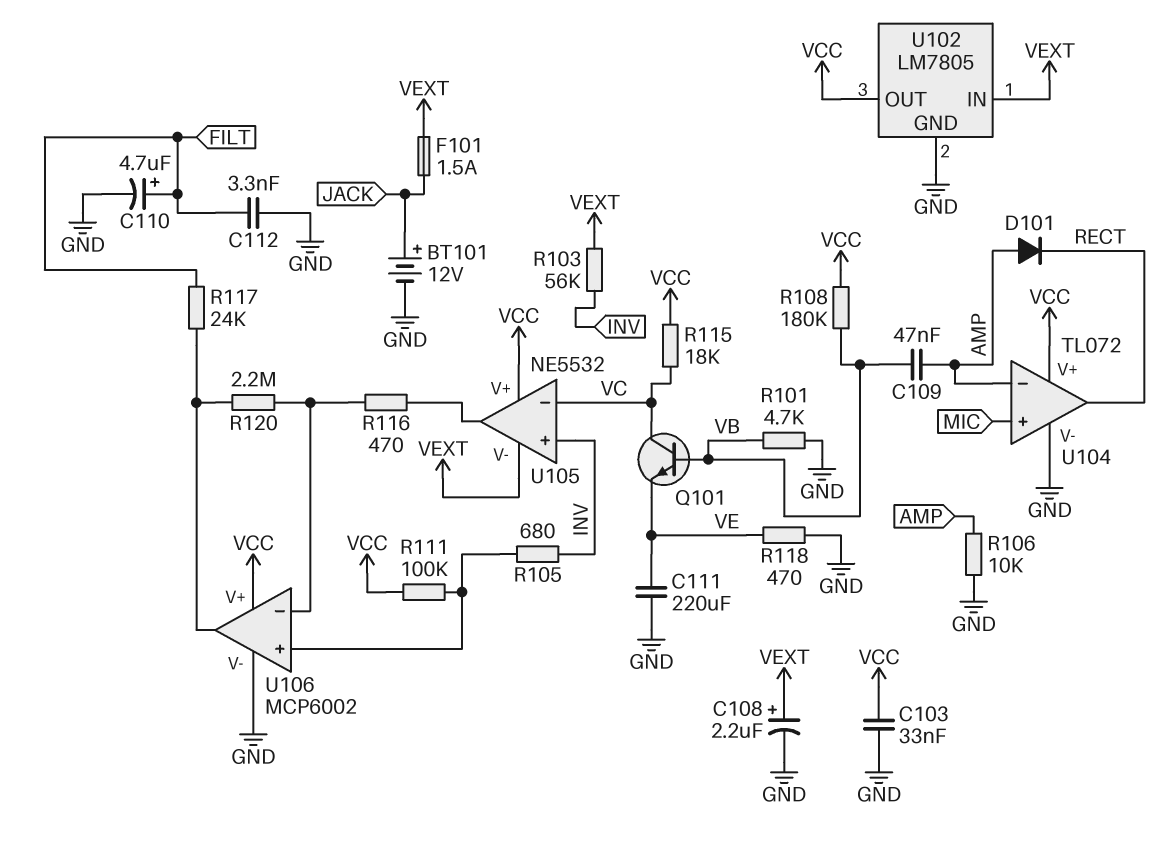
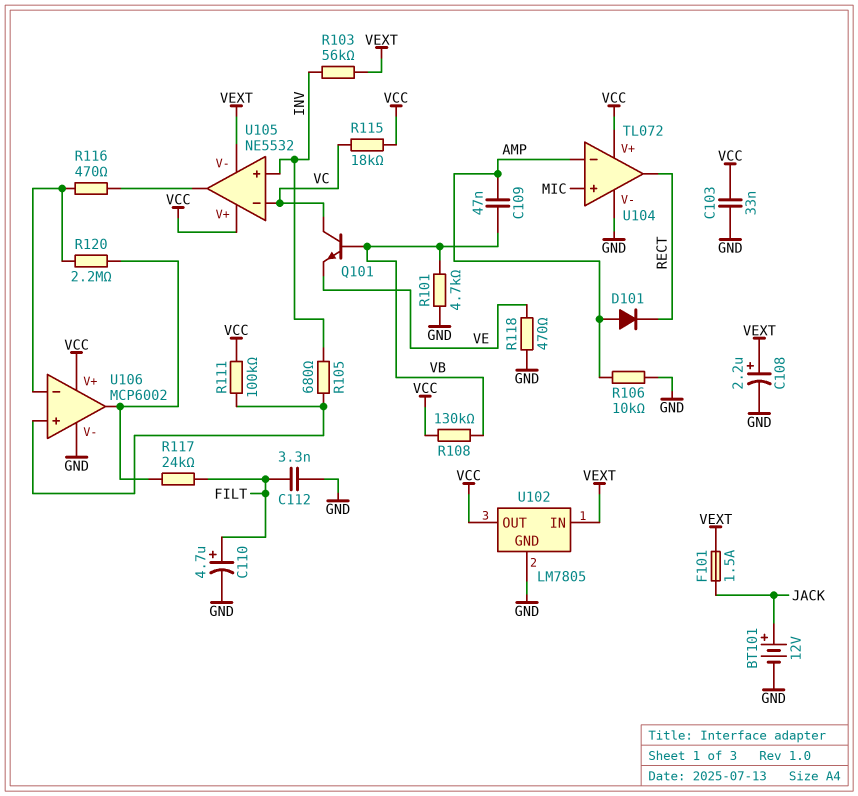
C111: 220uF (GND, VE) -> none
R108: 180k (VB, VCC) -> 130k (VB, VCC)

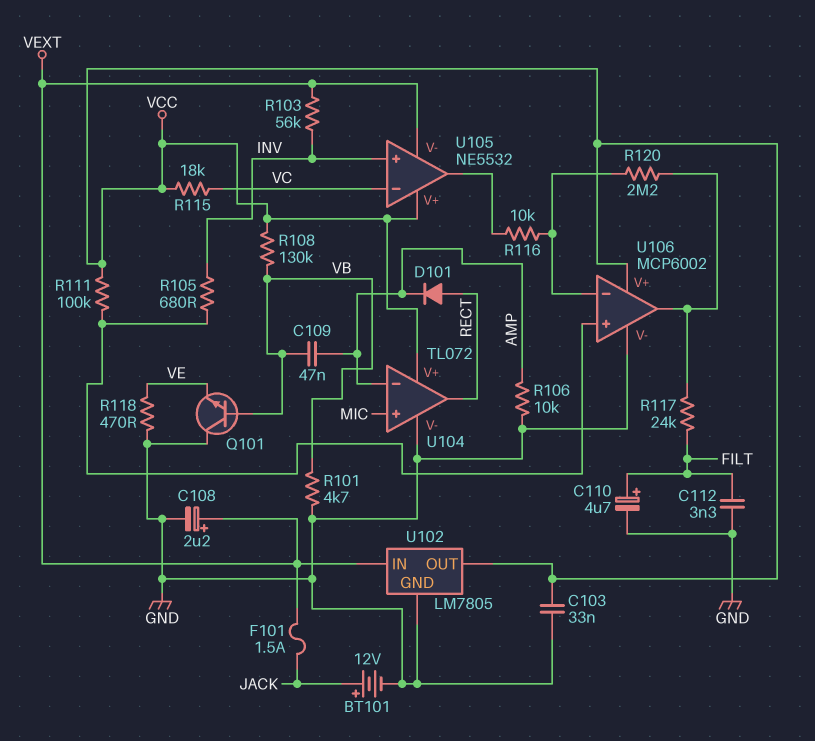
D101: diode (A AMP, K RECT) -> diode (A RECT, K AMP)
Q101: NPN (B VB, C VC, E VE) -> NPN (B VB, C GND, E VE)
R116: 470 (U105/out, U106/in-) -> 10k (U105/out, U106/in-)

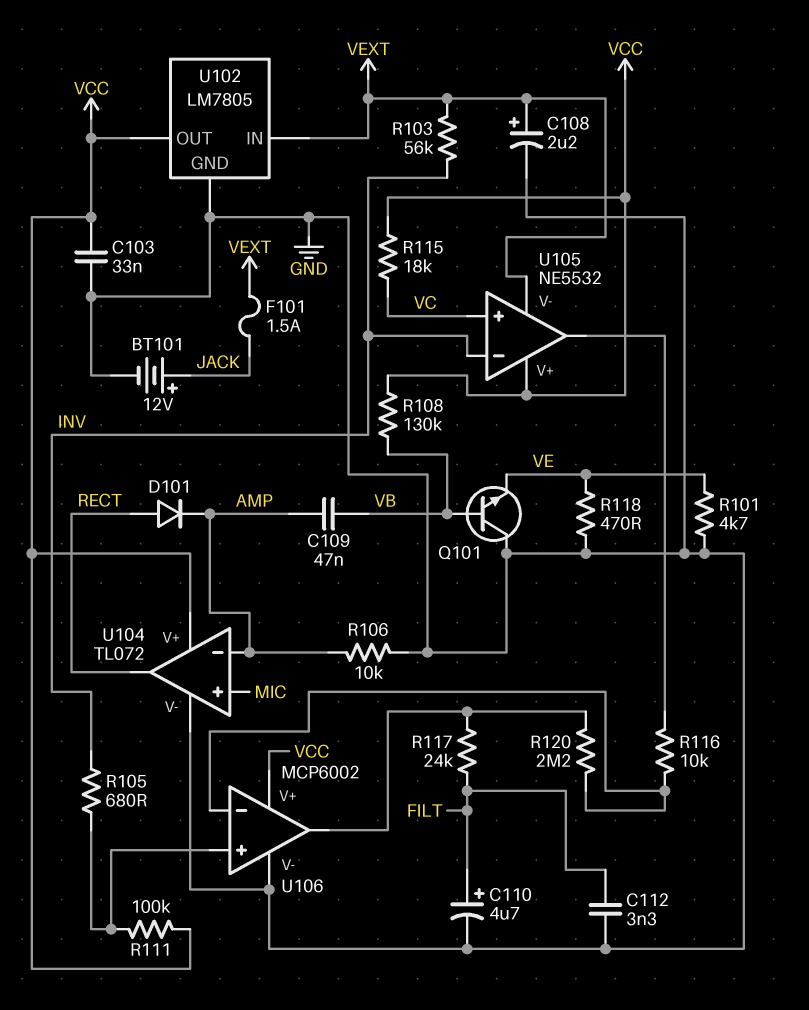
R101: 4.7k (GND, VB) -> 4.7k (GND, VE)
U105 pin in+: INV -> VC
U105 pin in-: VC -> INV

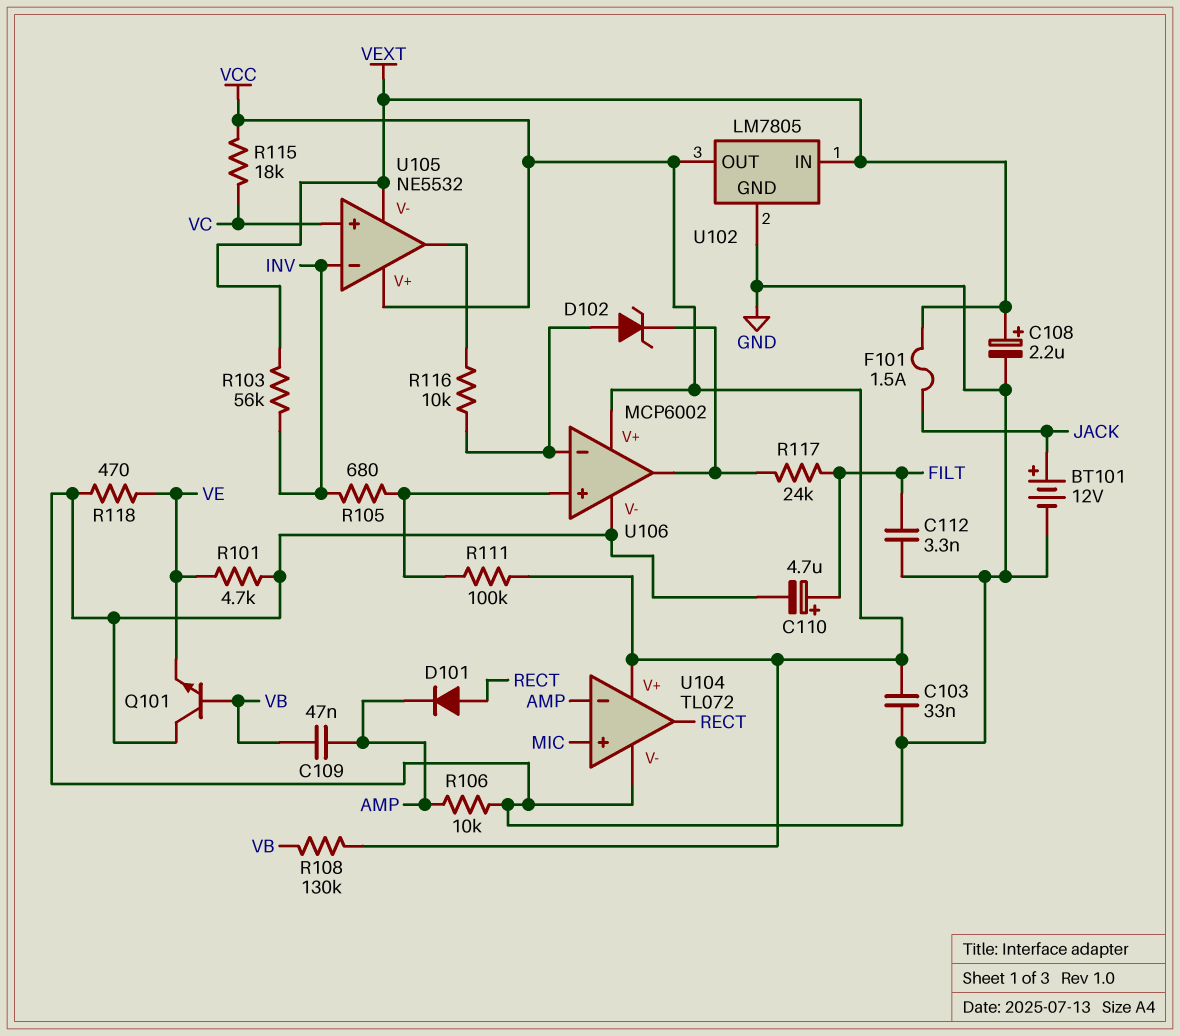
D102: none -> zener (A U106/in-, K U106/out)
R120: 2.2M (U106/in-, U106/out) -> none

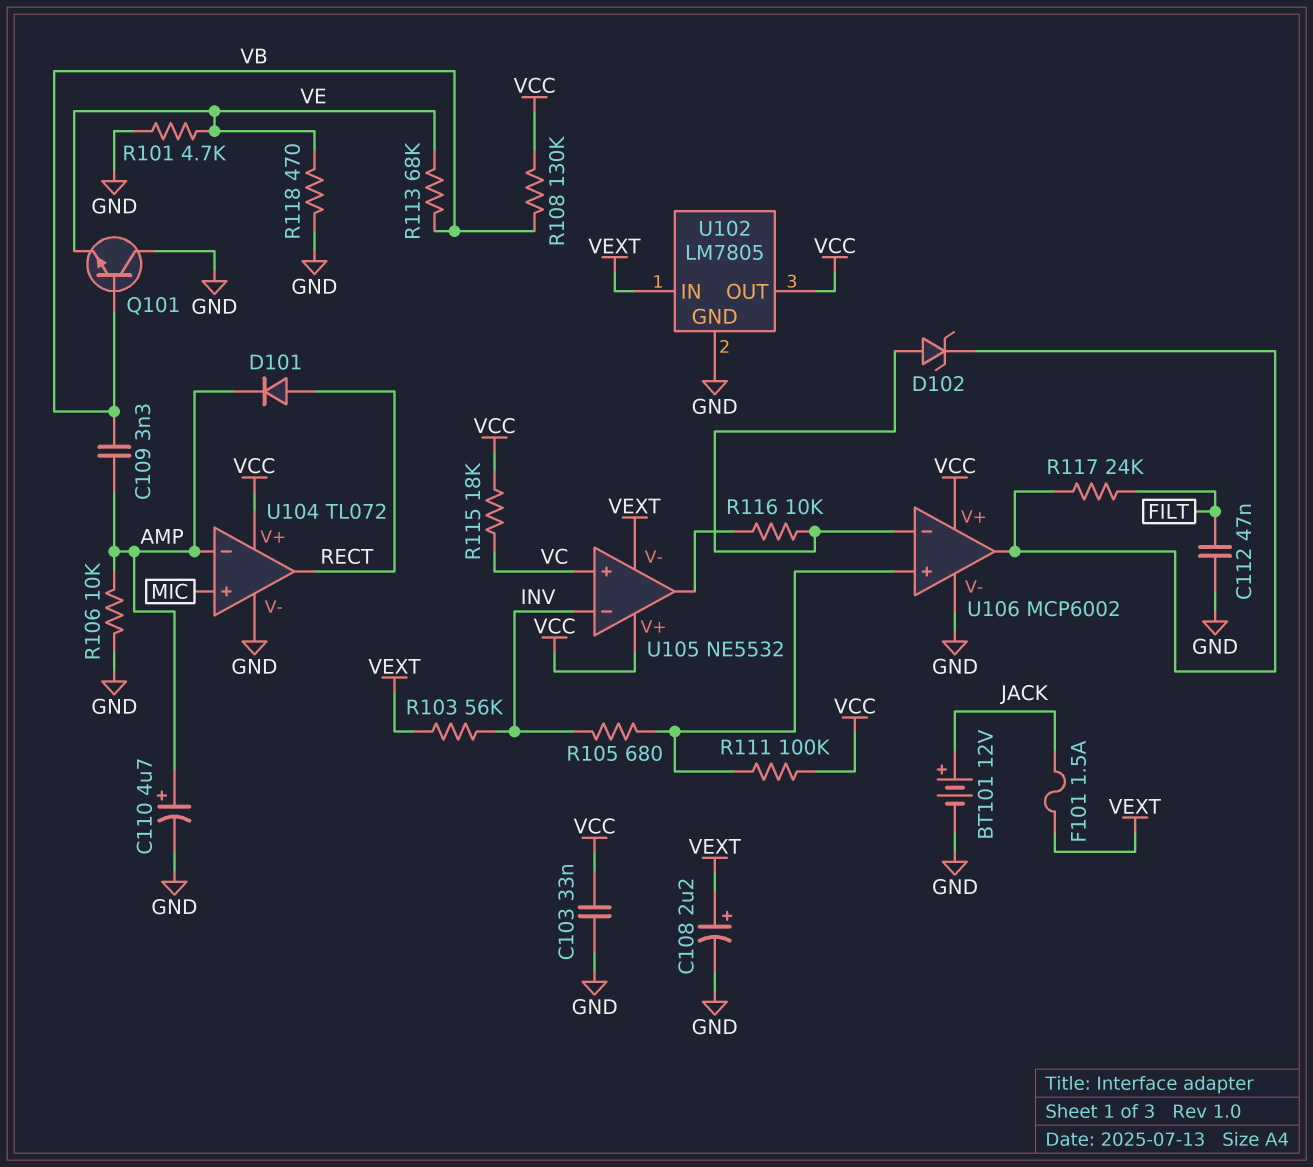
C109: 47nF (AMP, VB) -> 3.3nF (AMP, VB)
C110: 4.7uF (plus FILT, minus GND) -> 4.7uF (plus AMP, minus GND)
C112: 3.3nF (FILT, GND) -> 47nF (FILT, GND)
R113: none -> 68k (VB, VE)

